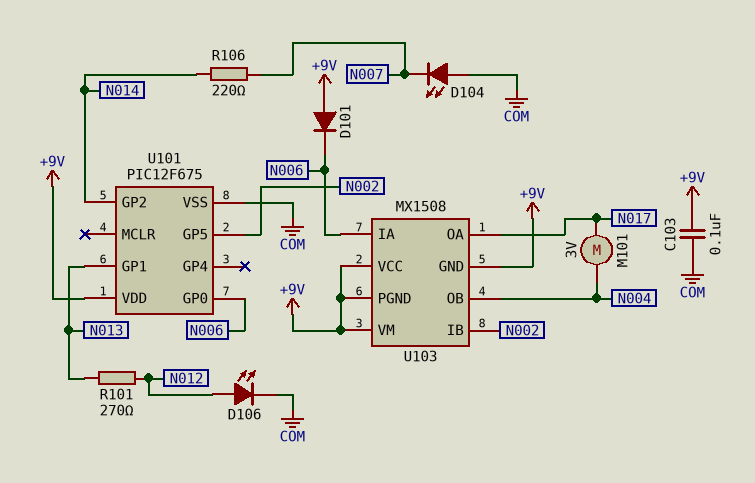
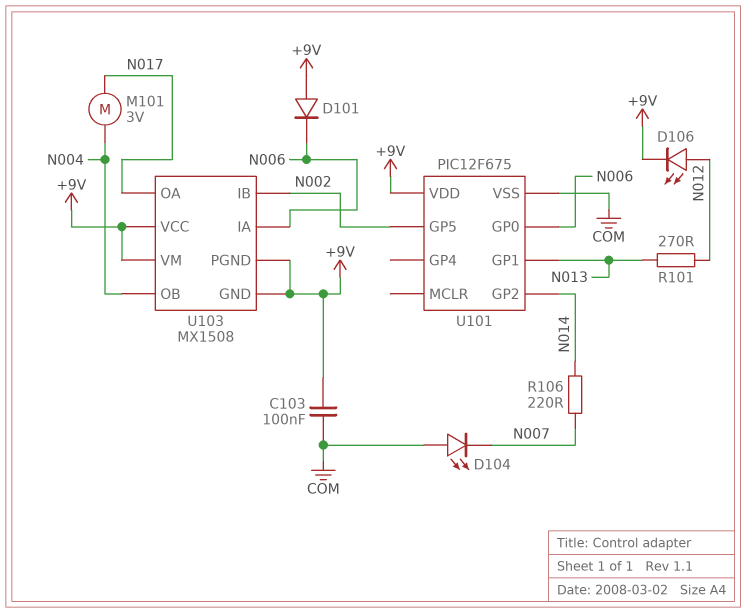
D106: LED (A N012, K COM) -> LED (A N012, K +9V)

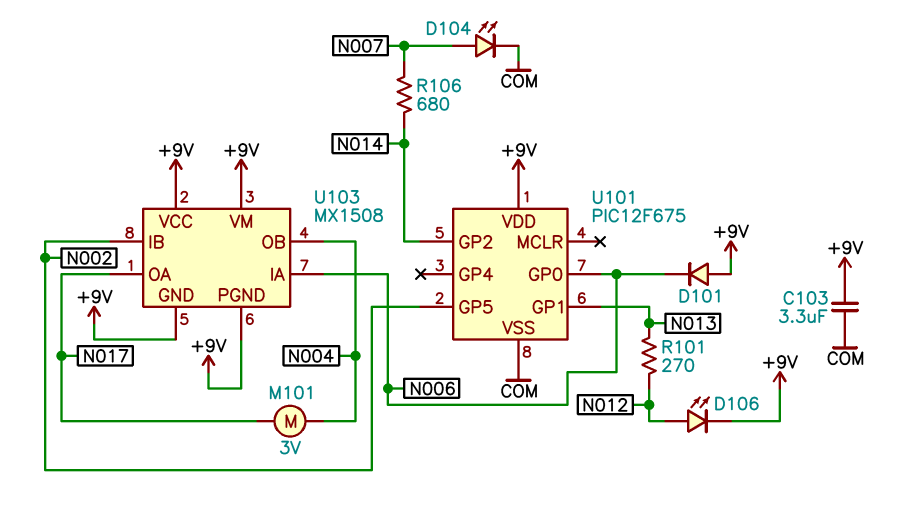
C103: 100nF (+9V, COM) -> 3.3uF (+9V, COM)
D104: LED (A COM, K N007) -> LED (A N007, K COM)
R106: 220 (N007, N014) -> 680 (N007, N014)

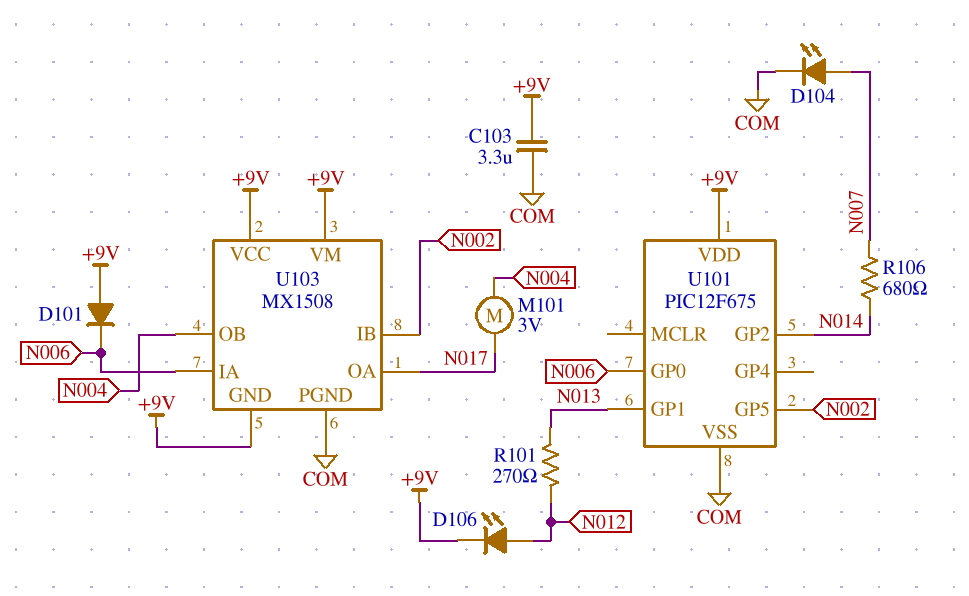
U103 pin PGND: +9V -> COM

